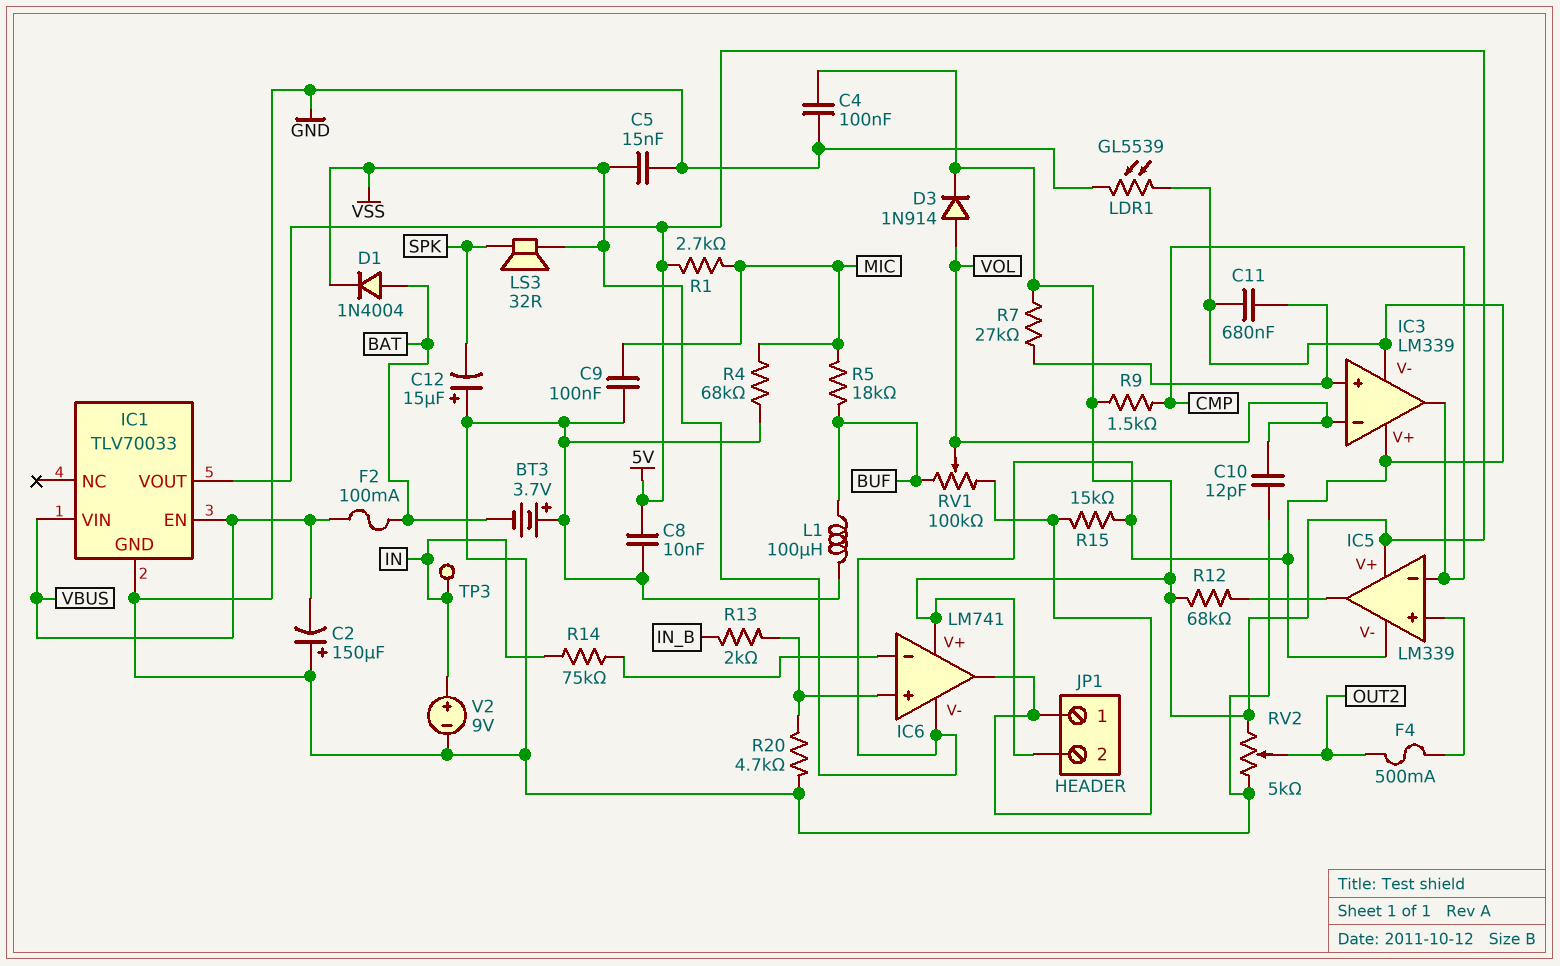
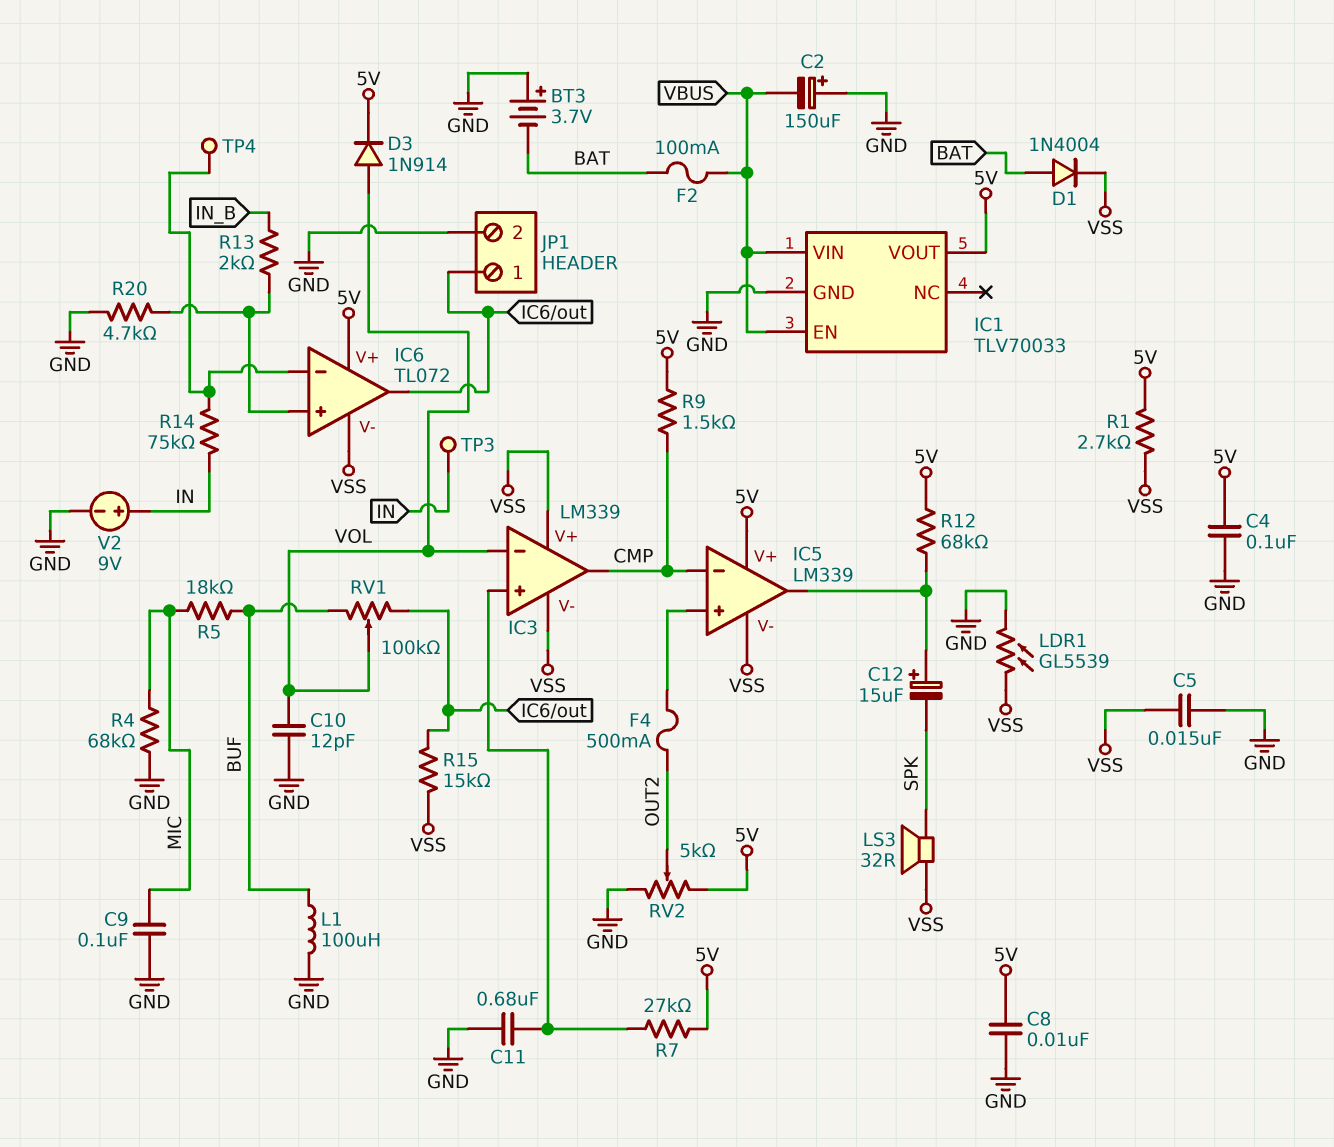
C11: 680nF (IC3/in+, VSS) -> 680nF (GND, IC3/in+)
C12: 15uF (plus GND, minus SPK) -> 15uF (plus IC5/out, minus SPK)
IC6: LM741 -> TL072
JP1 pin 2: 5V -> GND
R1: 2.7k (5V, MIC) -> 2.7k (5V, VSS)
TP4: none -> test point (IC6/in-)

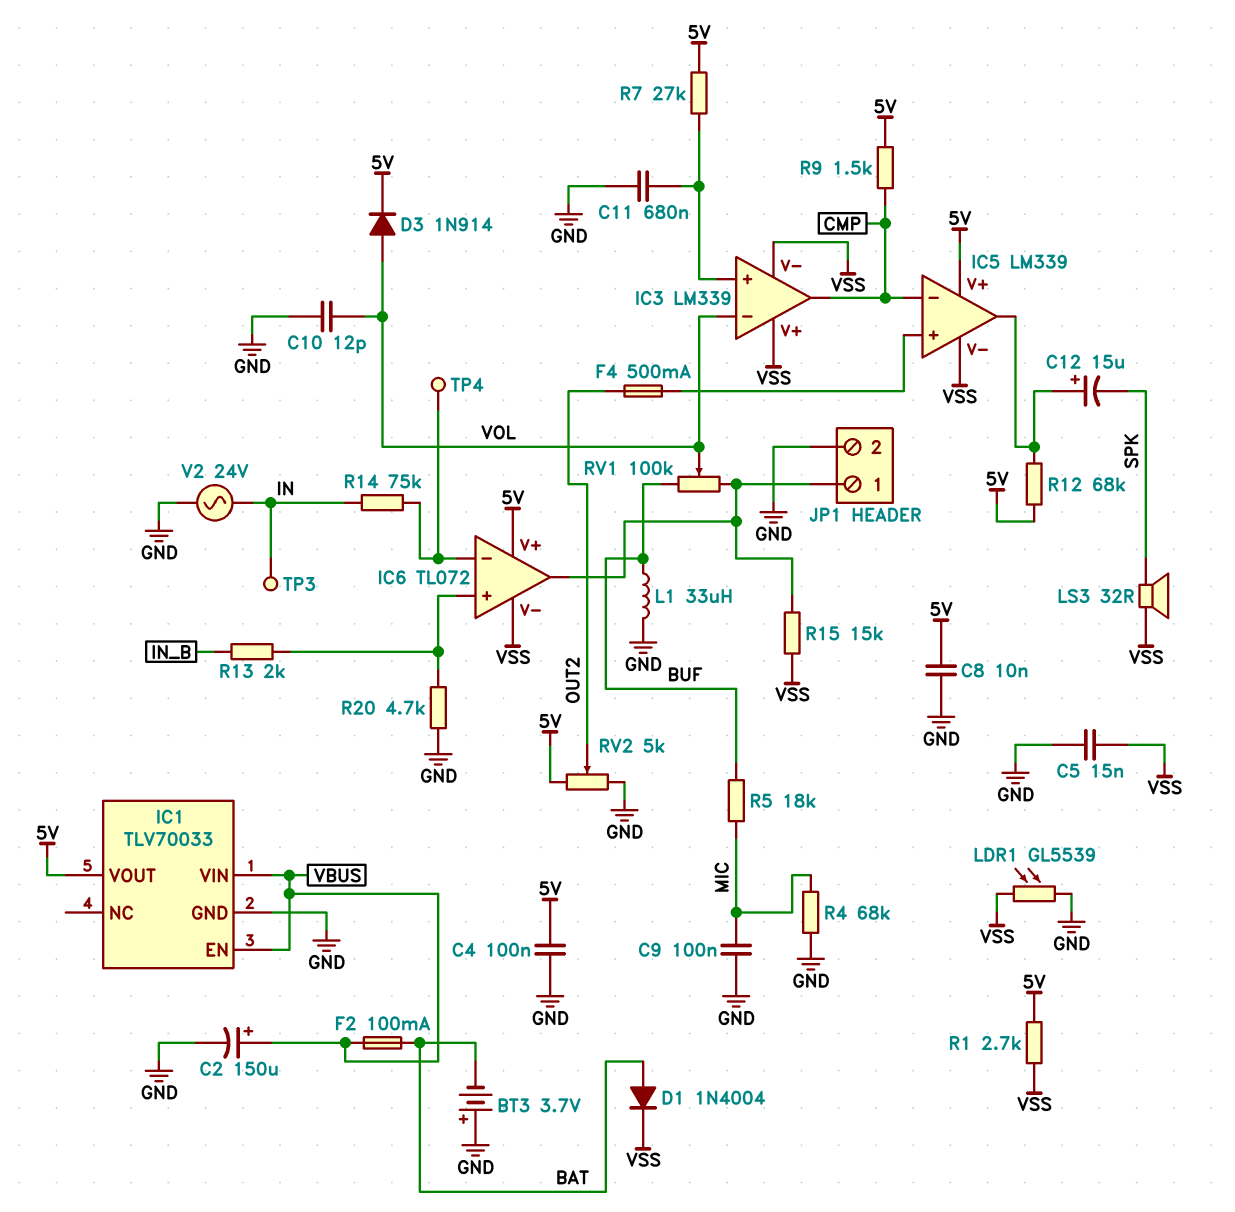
C2: 150uF (plus GND, minus VBUS) -> 150uF (plus VBUS, minus GND)
L1: 100uH (BUF, GND) -> 33uH (BUF, GND)
V2: 9V (plus IN, minus GND) -> AC 24V (GND, IN)

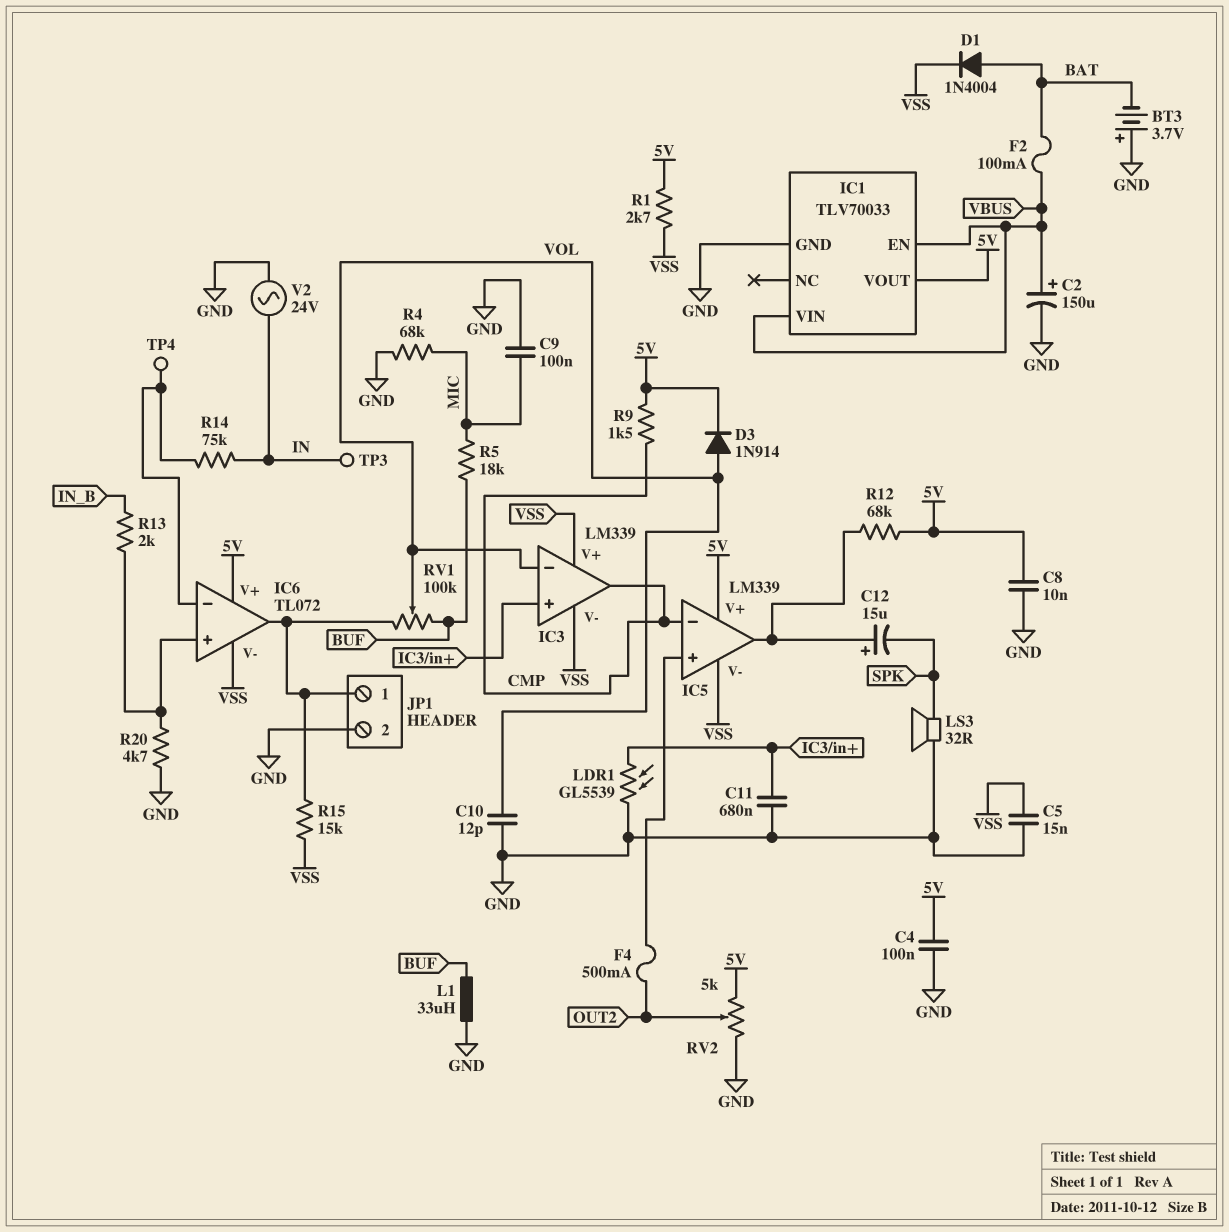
LDR1: GL5539 (GND, VSS) -> GL5539 (GND, IC3/in+)
LS3: speaker 32R (SPK, VSS) -> speaker 32R (GND, SPK)
R7: 27k (5V, IC3/in+) -> none

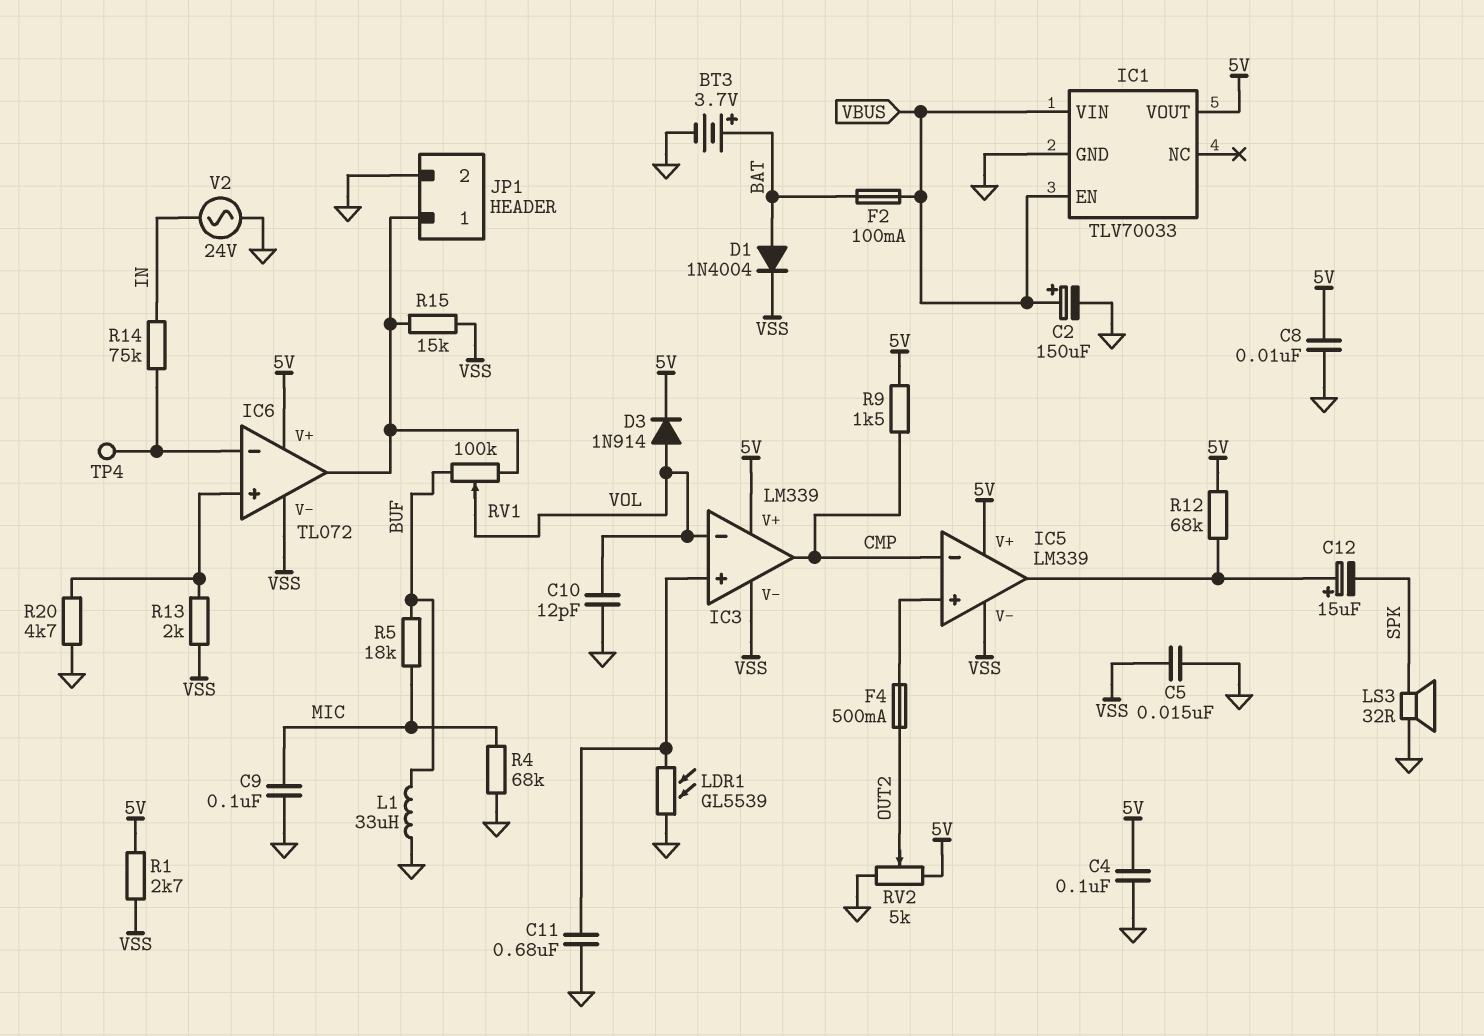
BT3: 3.7V (plus GND, minus BAT) -> 3.7V (plus BAT, minus GND)
IC3 pin V+: VSS -> 5V
R13: 2k (IC6/in+, IN_B) -> 2k (IC6/in+, VSS)
TP3: test point (IN) -> none

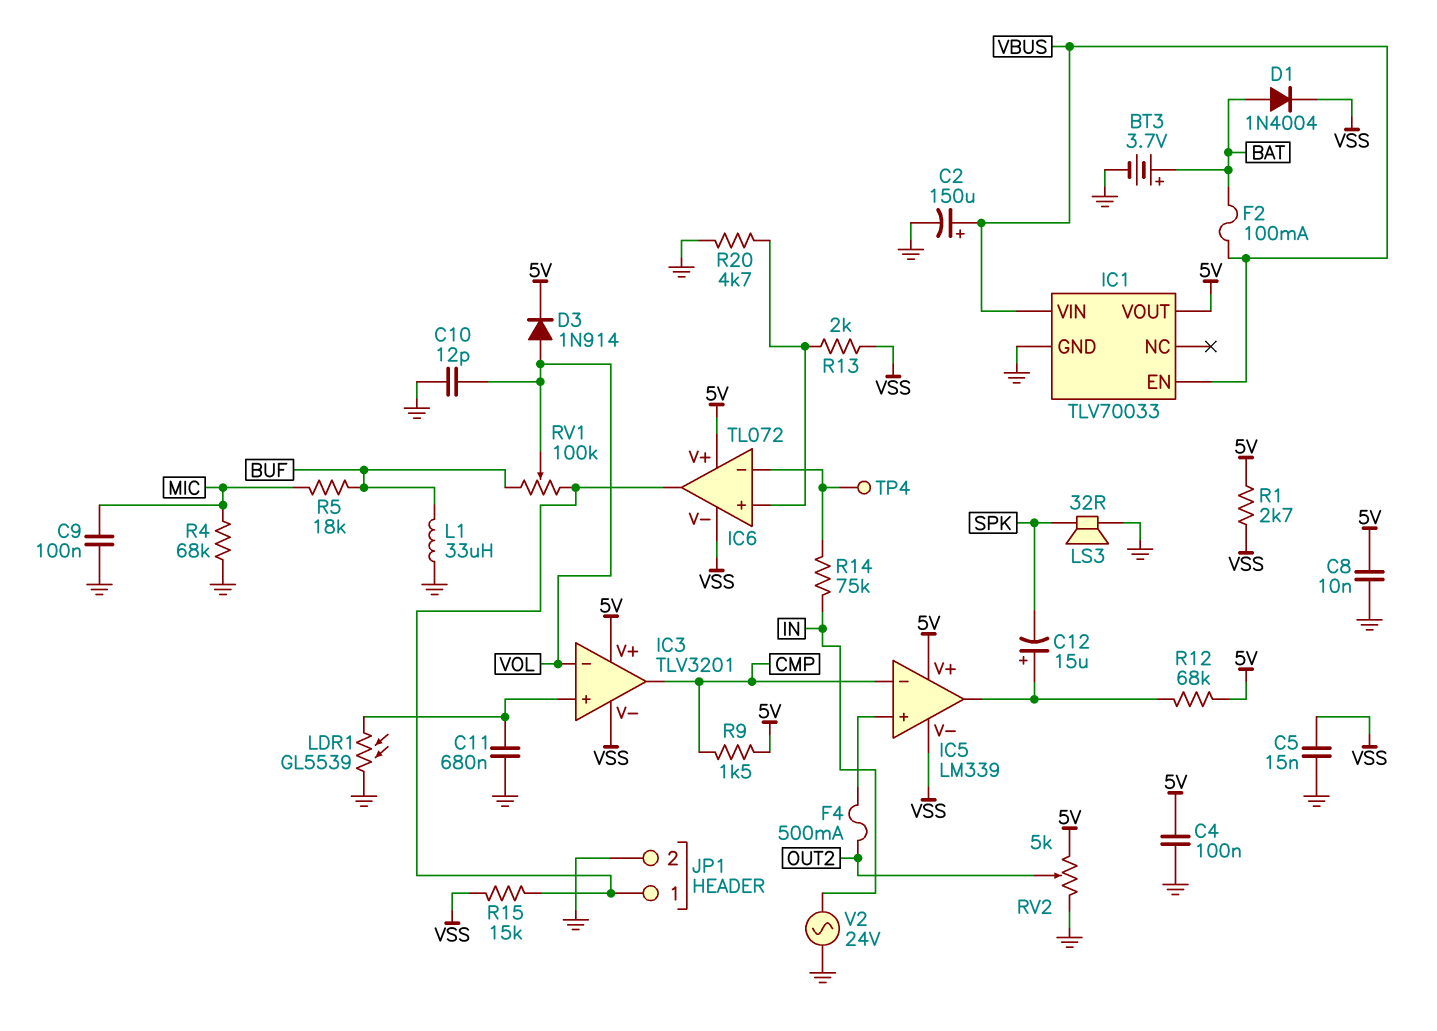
IC3: LM339 -> TLV3201

